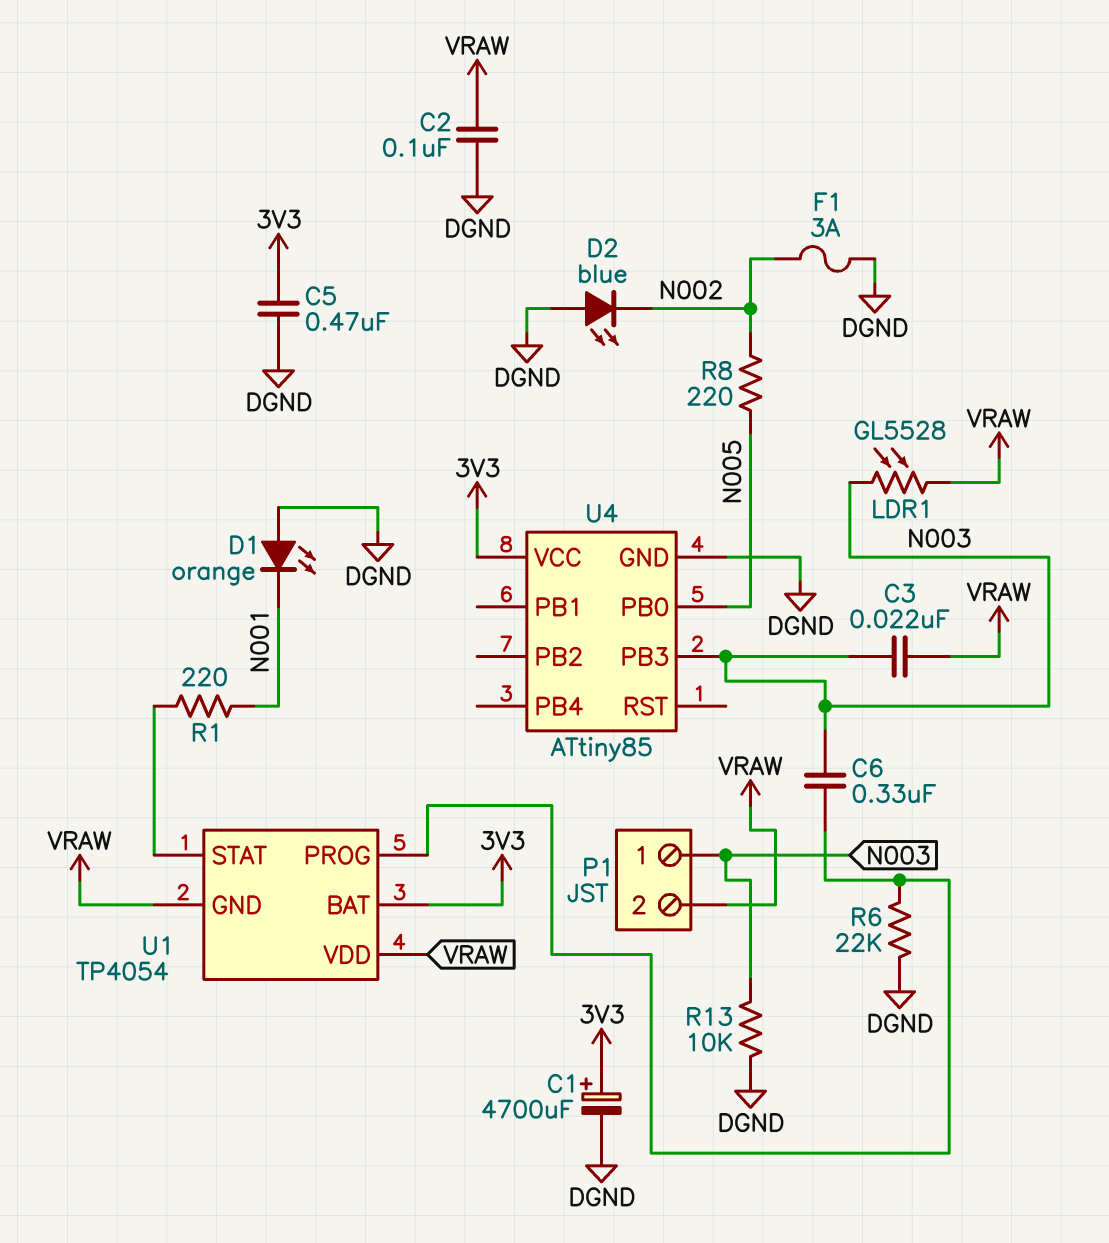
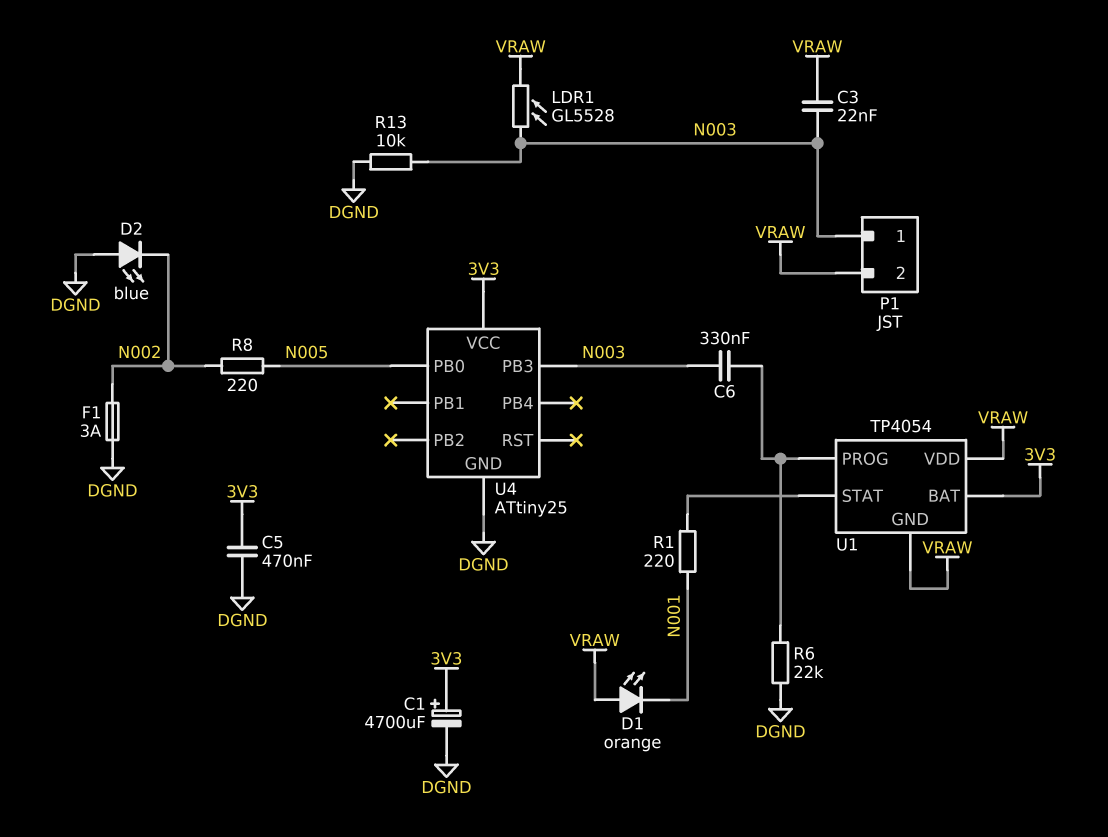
C2: 100nF (DGND, VRAW) -> none
D1: LED orange (A DGND, K N001) -> LED orange (A VRAW, K N001)
U4: ATtiny85 -> ATtiny25

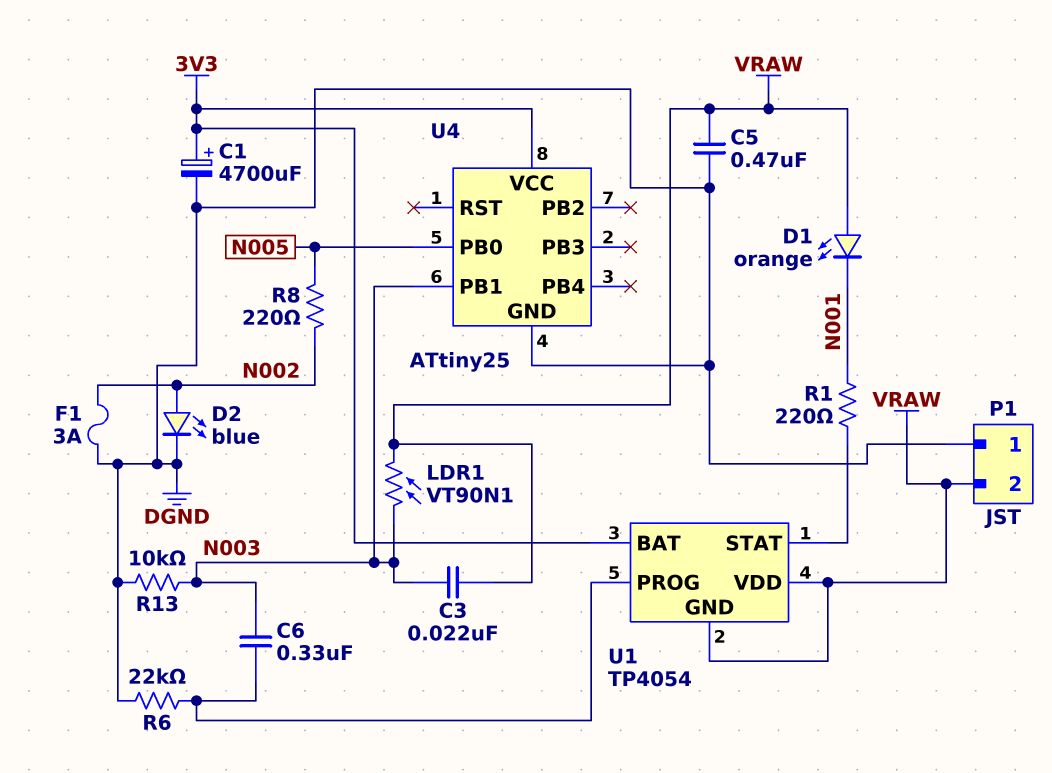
C5: 470nF (3V3, DGND) -> 470nF (DGND, VRAW)
D2: LED blue (A DGND, K N002) -> LED blue (A N002, K DGND)
LDR1: GL5528 (N003, VRAW) -> VT90N1 (N003, VRAW)
P1 pin 1: N003 -> DGND
U4 pin PB1: none -> N003
U4 pin PB3: N003 -> none

